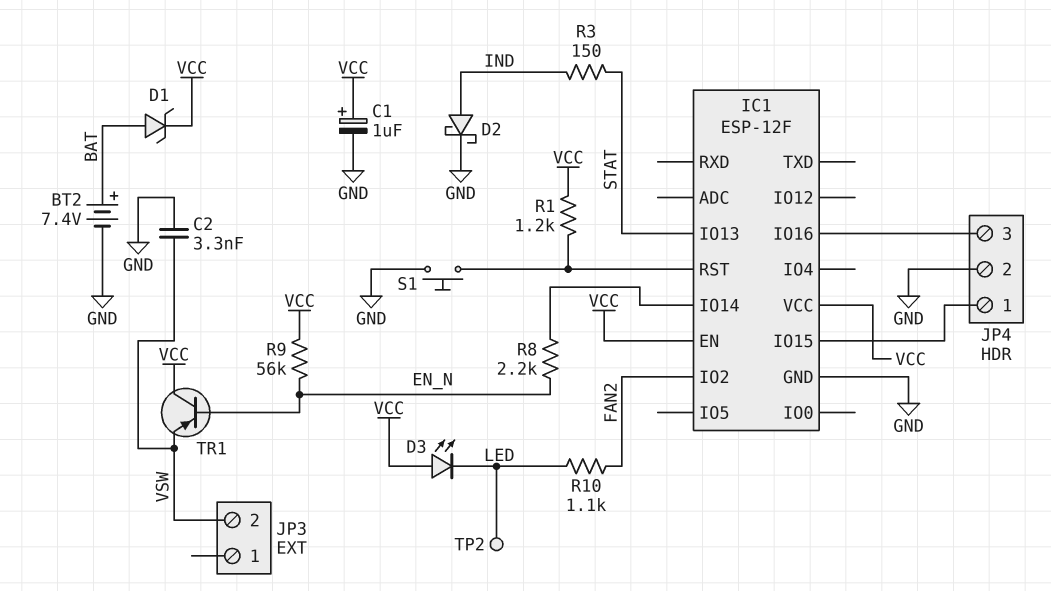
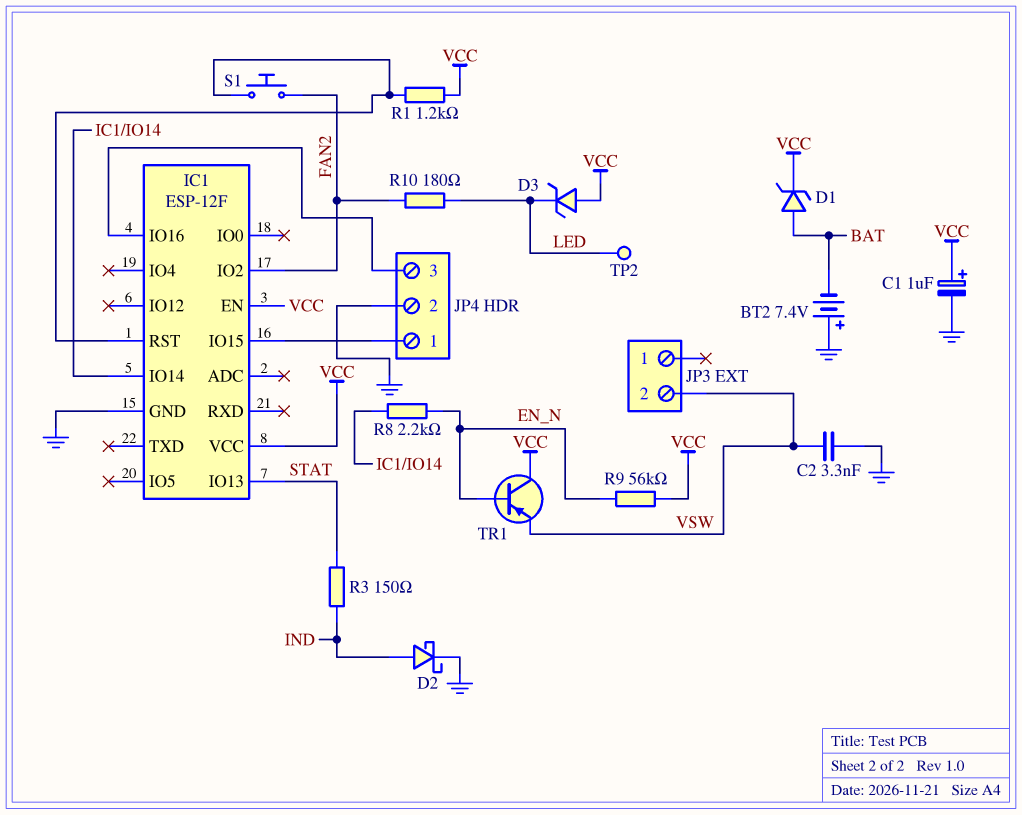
BT2: 7.4V (plus BAT, minus GND) -> 7.4V (plus GND, minus BAT)
D3: LED (A VCC, K LED) -> zener (A VCC, K LED)
R10: 1.1k (FAN2, LED) -> 180 (FAN2, LED)
S1: button (GND, IC1/RST) -> button (FAN2, IC1/RST)

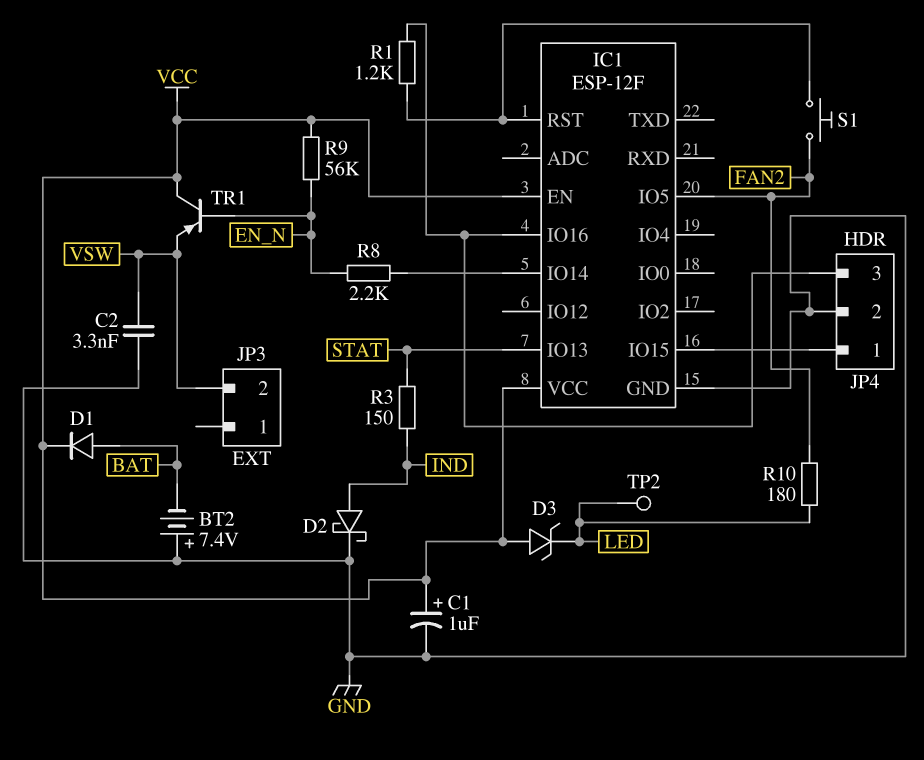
D1: zener (A BAT, K VCC) -> diode (A BAT, K VCC)
IC1 pin IO2: FAN2 -> none
IC1 pin IO5: none -> FAN2
R1: 1.2k (IC1/RST, VCC) -> 1.2k (IC1/IO16, IC1/RST)

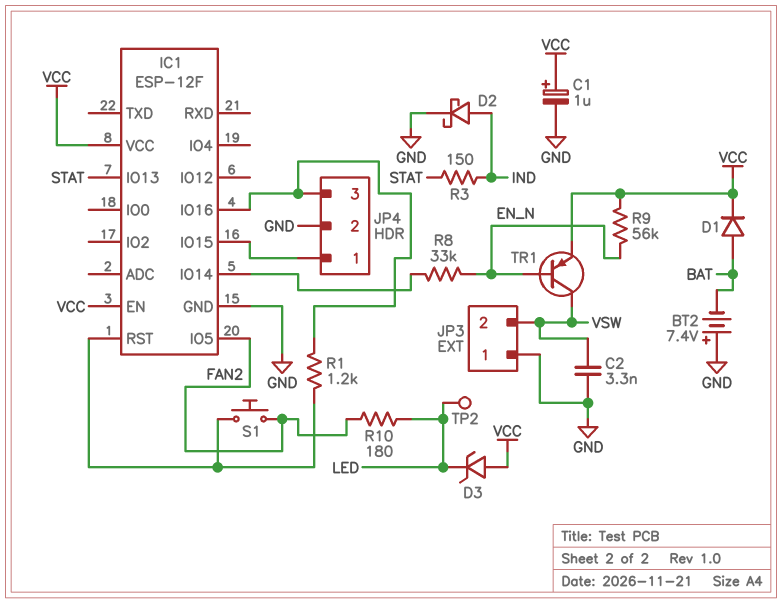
JP3 pin 1: none -> GND
R8: 2.2k (EN_N, IC1/IO14) -> 33k (EN_N, IC1/IO14)
TR1: PNP (B EN_N, C VCC, E VSW) -> PNP (B EN_N, C VSW, E VCC)

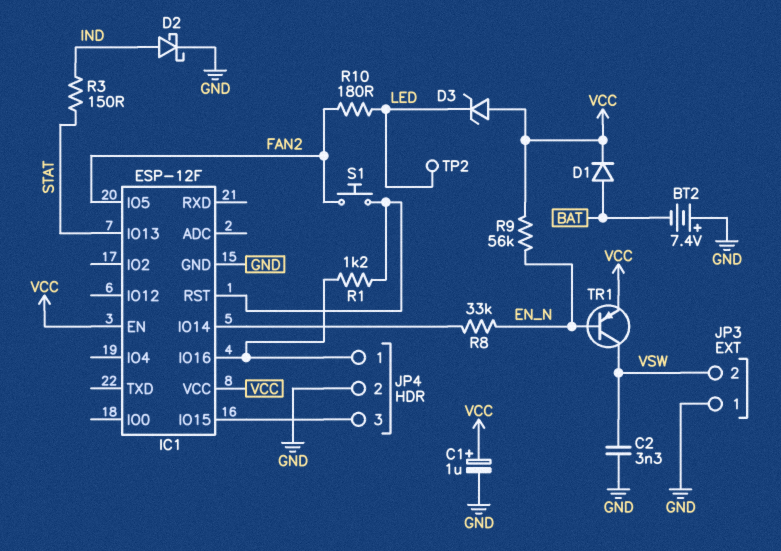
JP4 pin 1: IC1/IO15 -> IC1/IO16
JP4 pin 3: IC1/IO16 -> IC1/IO15

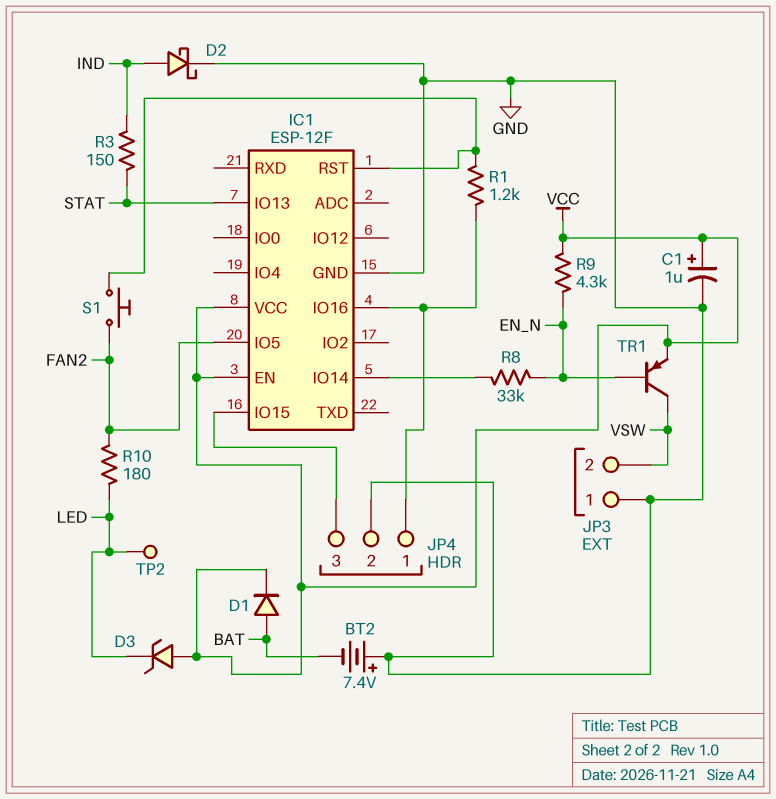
C2: 3.3nF (GND, VSW) -> none
R9: 56k (EN_N, VCC) -> 4.3k (EN_N, VCC)

